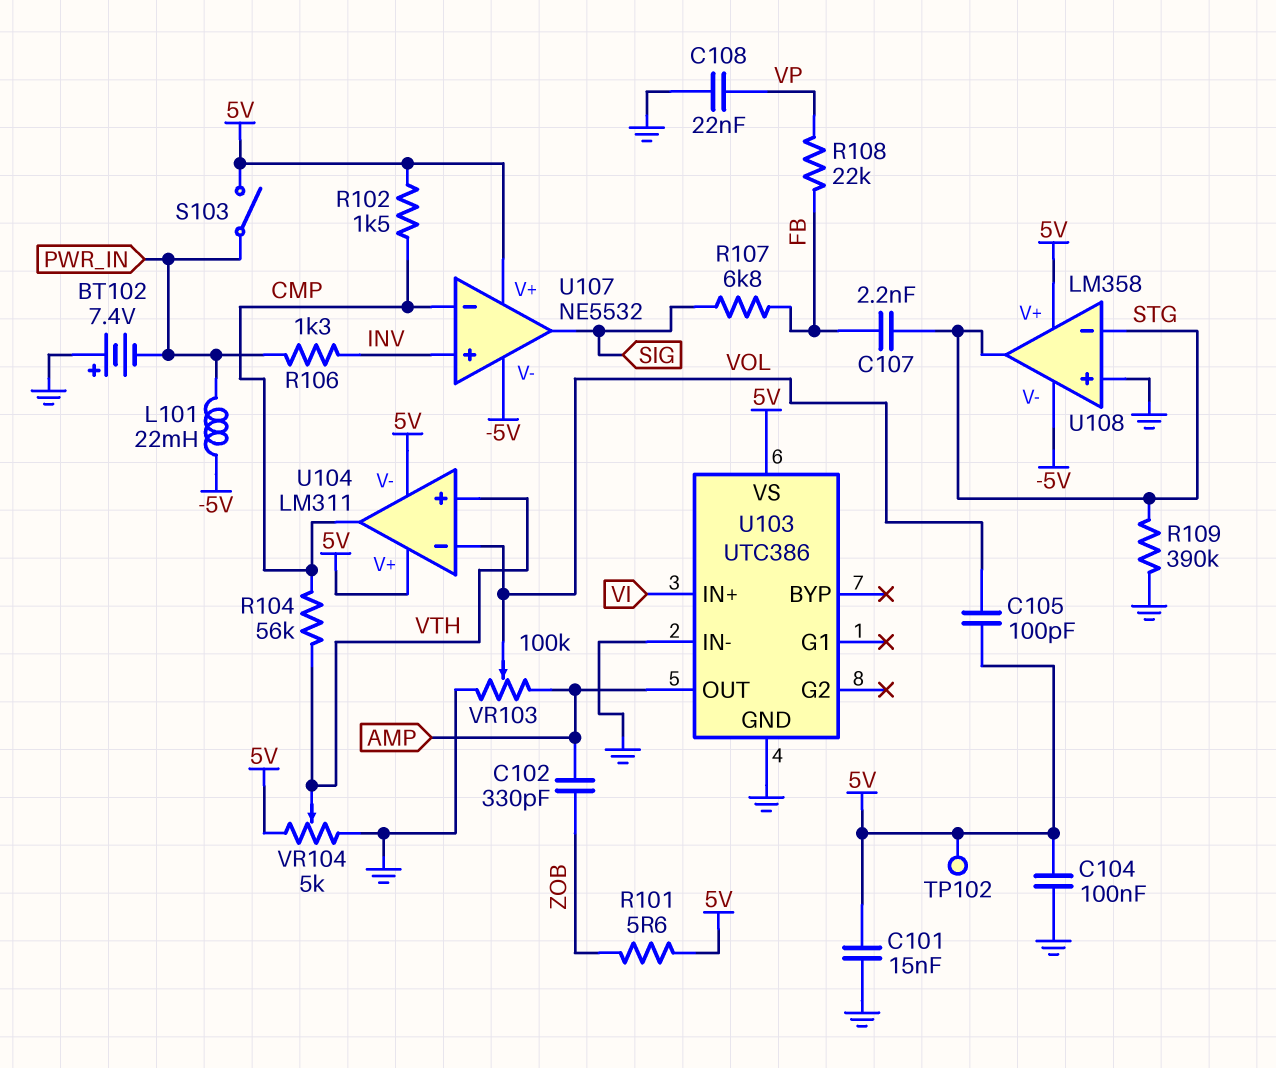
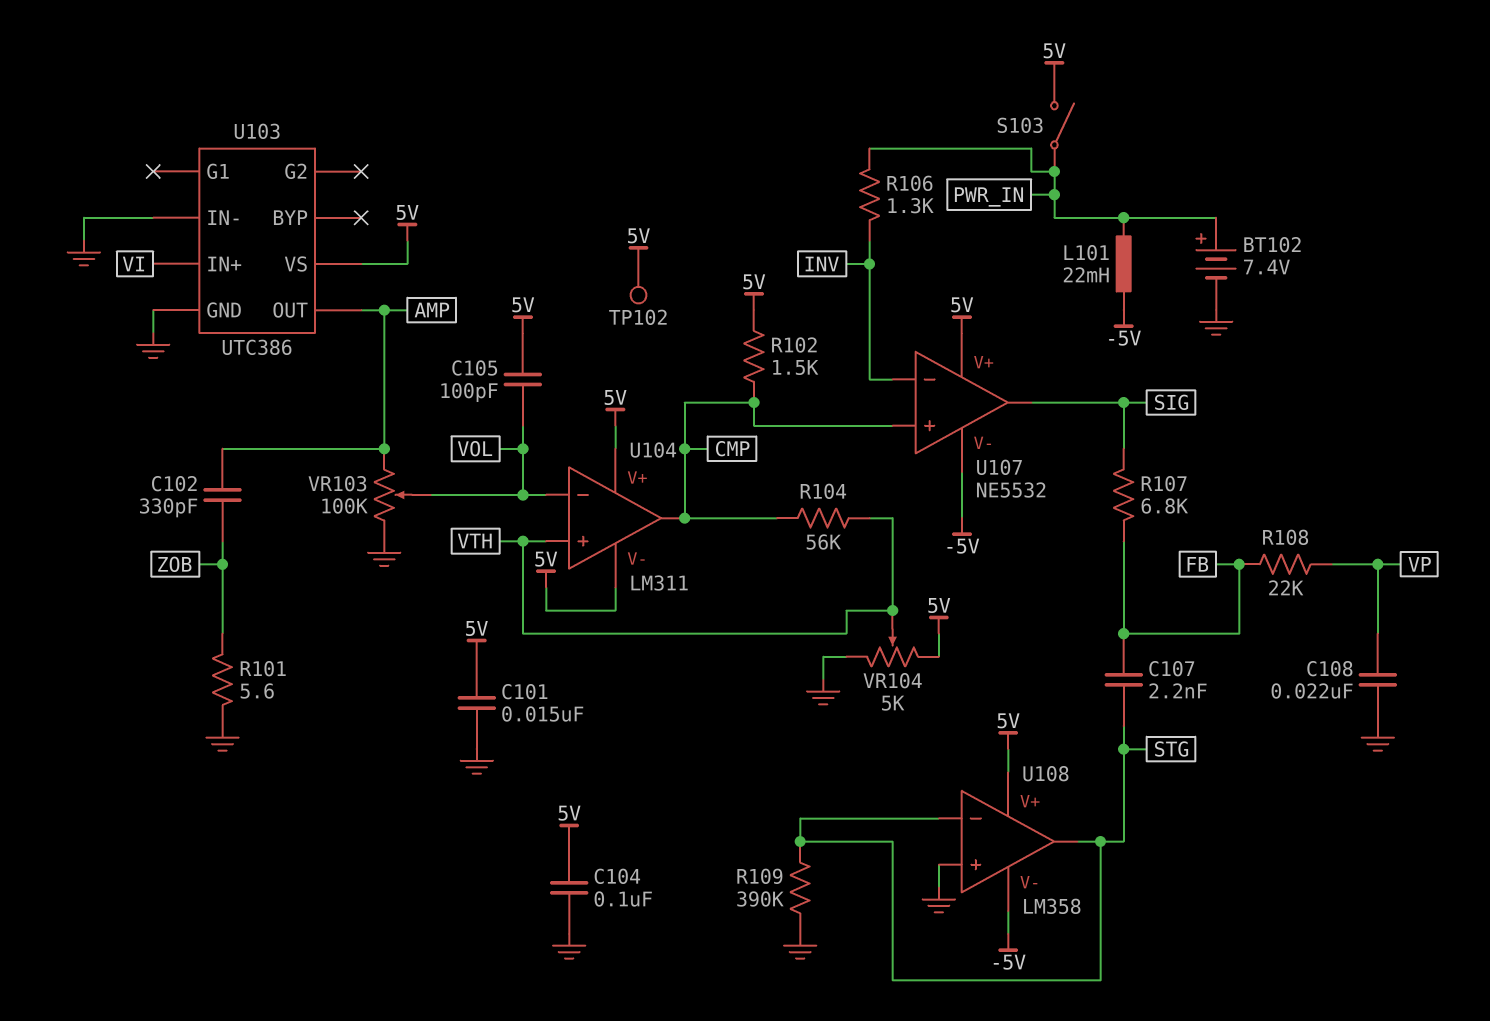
BT102: 7.4V (plus GND, minus PWR_IN) -> 7.4V (plus PWR_IN, minus GND)
R101: 5.6 (5V, ZOB) -> 5.6 (GND, ZOB)
U107 pin in+: INV -> CMP
U107 pin in-: CMP -> INV

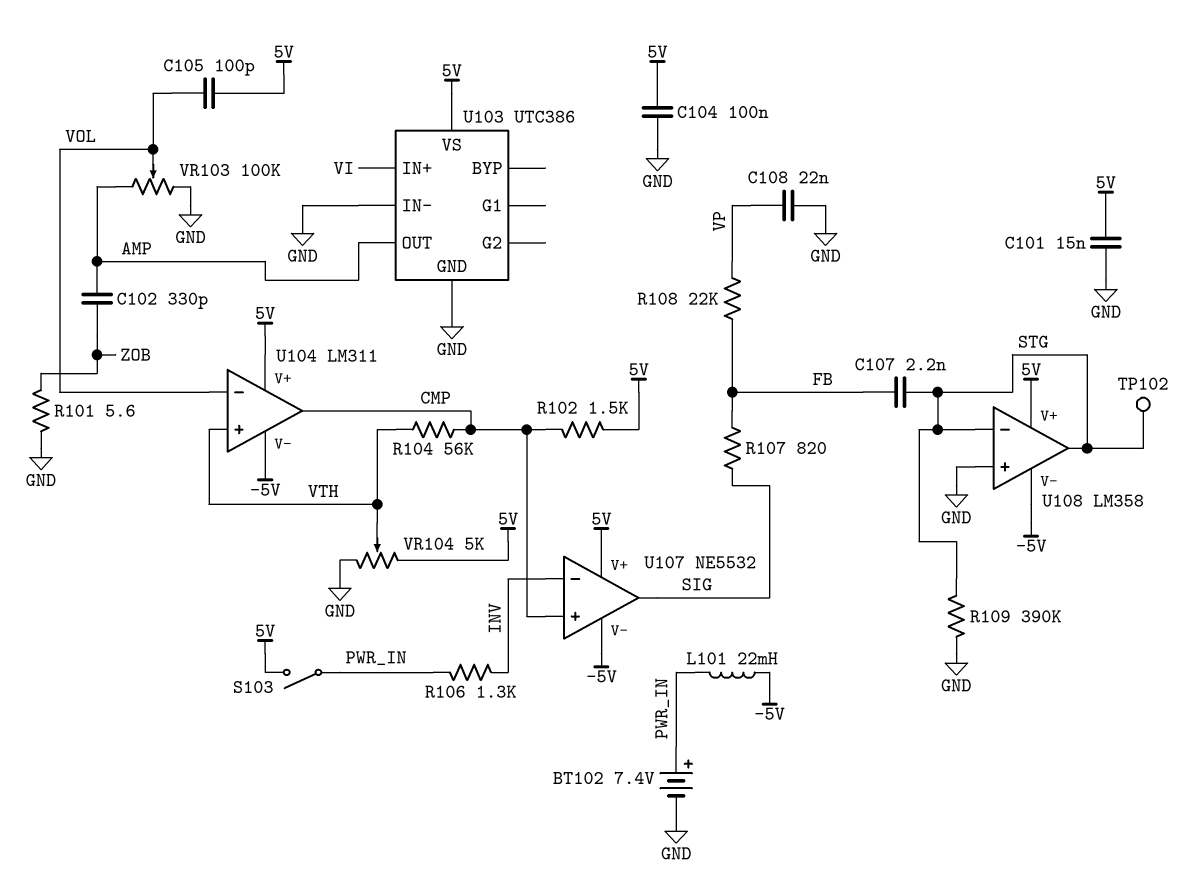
R107: 6.8k (FB, SIG) -> 820 (FB, SIG)
TP102: test point (5V) -> test point (STG)
U104 pin V-: 5V -> -5V

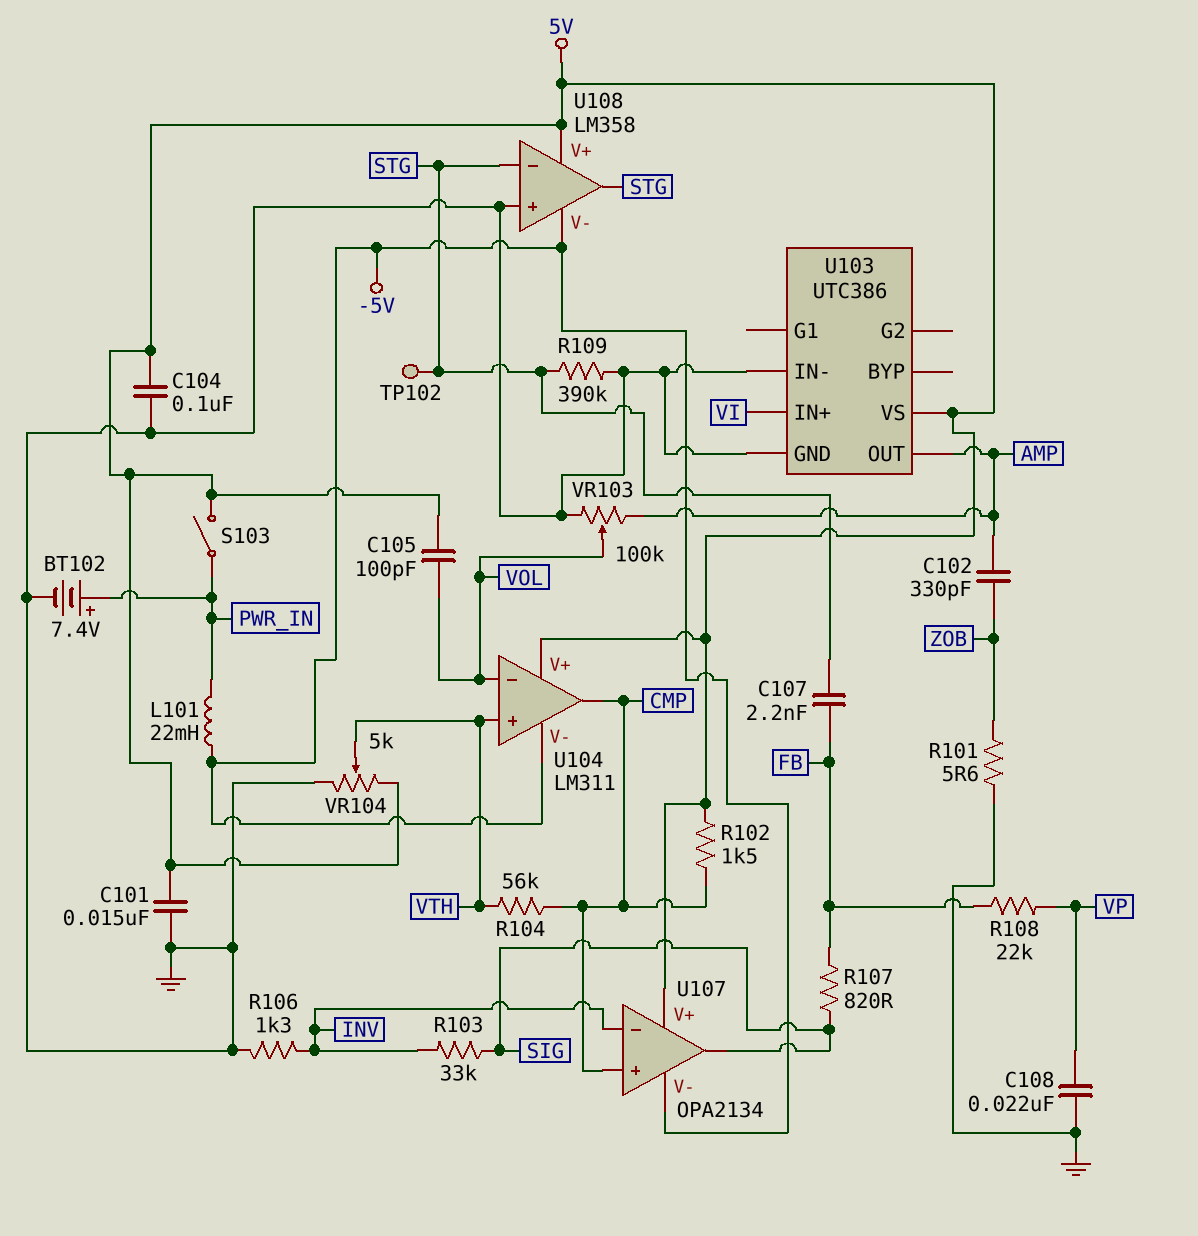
R103: none -> 33k (INV, SIG)
R106: 1.3k (INV, PWR_IN) -> 1.3k (GND, INV)
U107: NE5532 -> OPA2134

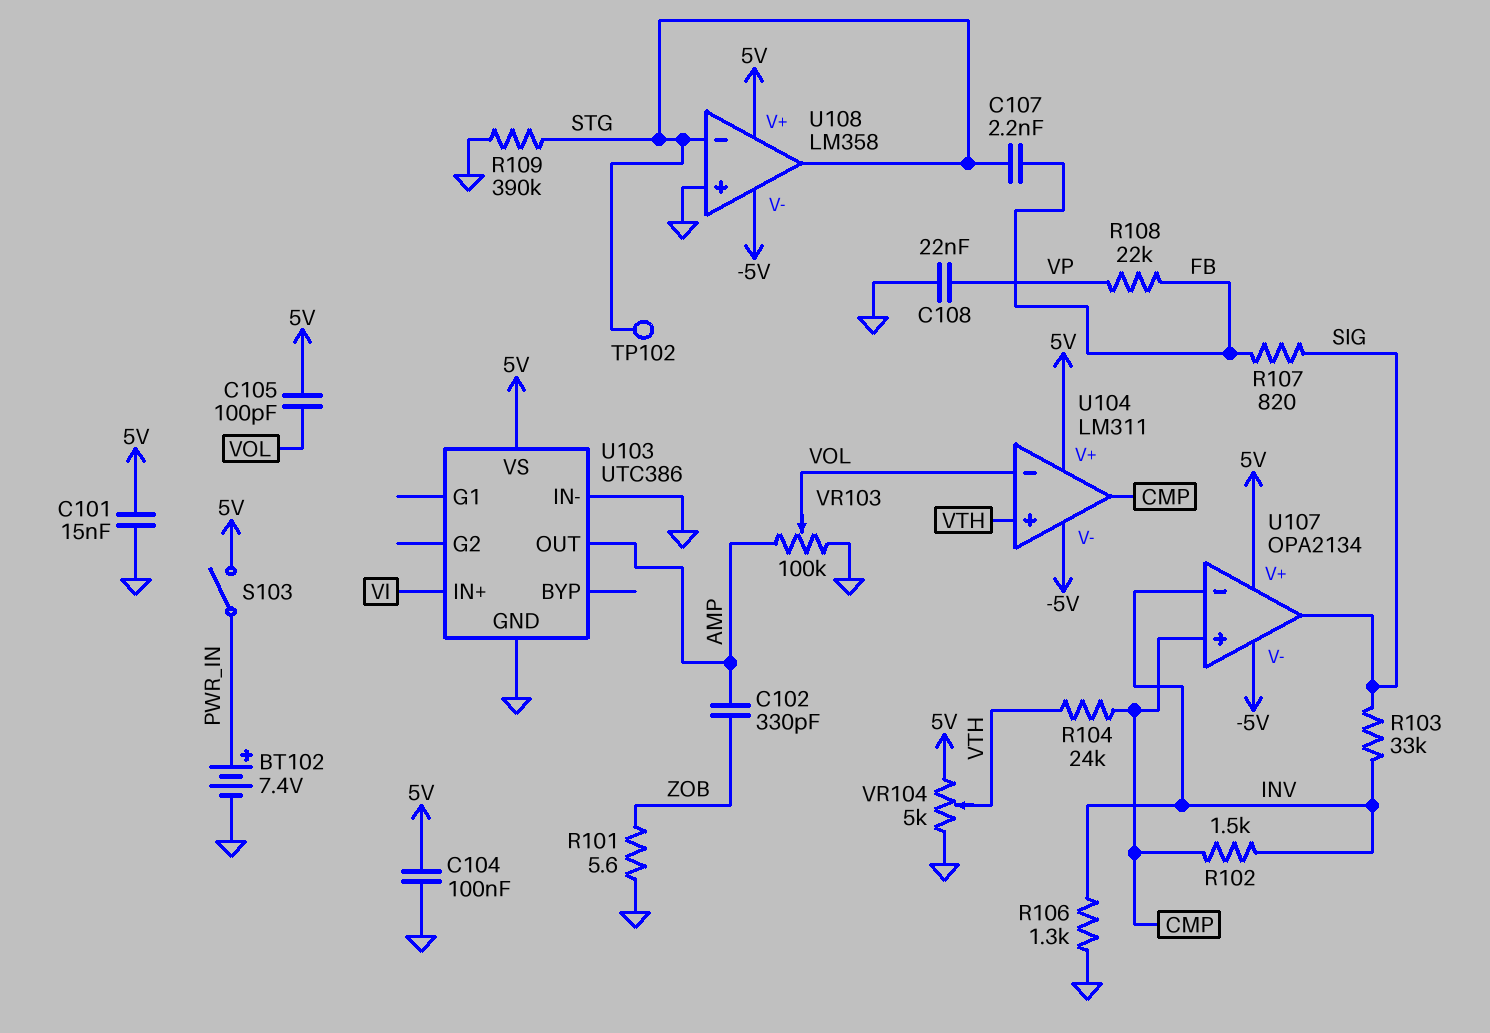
L101: 22mH (-5V, PWR_IN) -> none
R102: 1.5k (5V, CMP) -> 1.5k (CMP, INV)
R104: 56k (CMP, VTH) -> 24k (CMP, VTH)

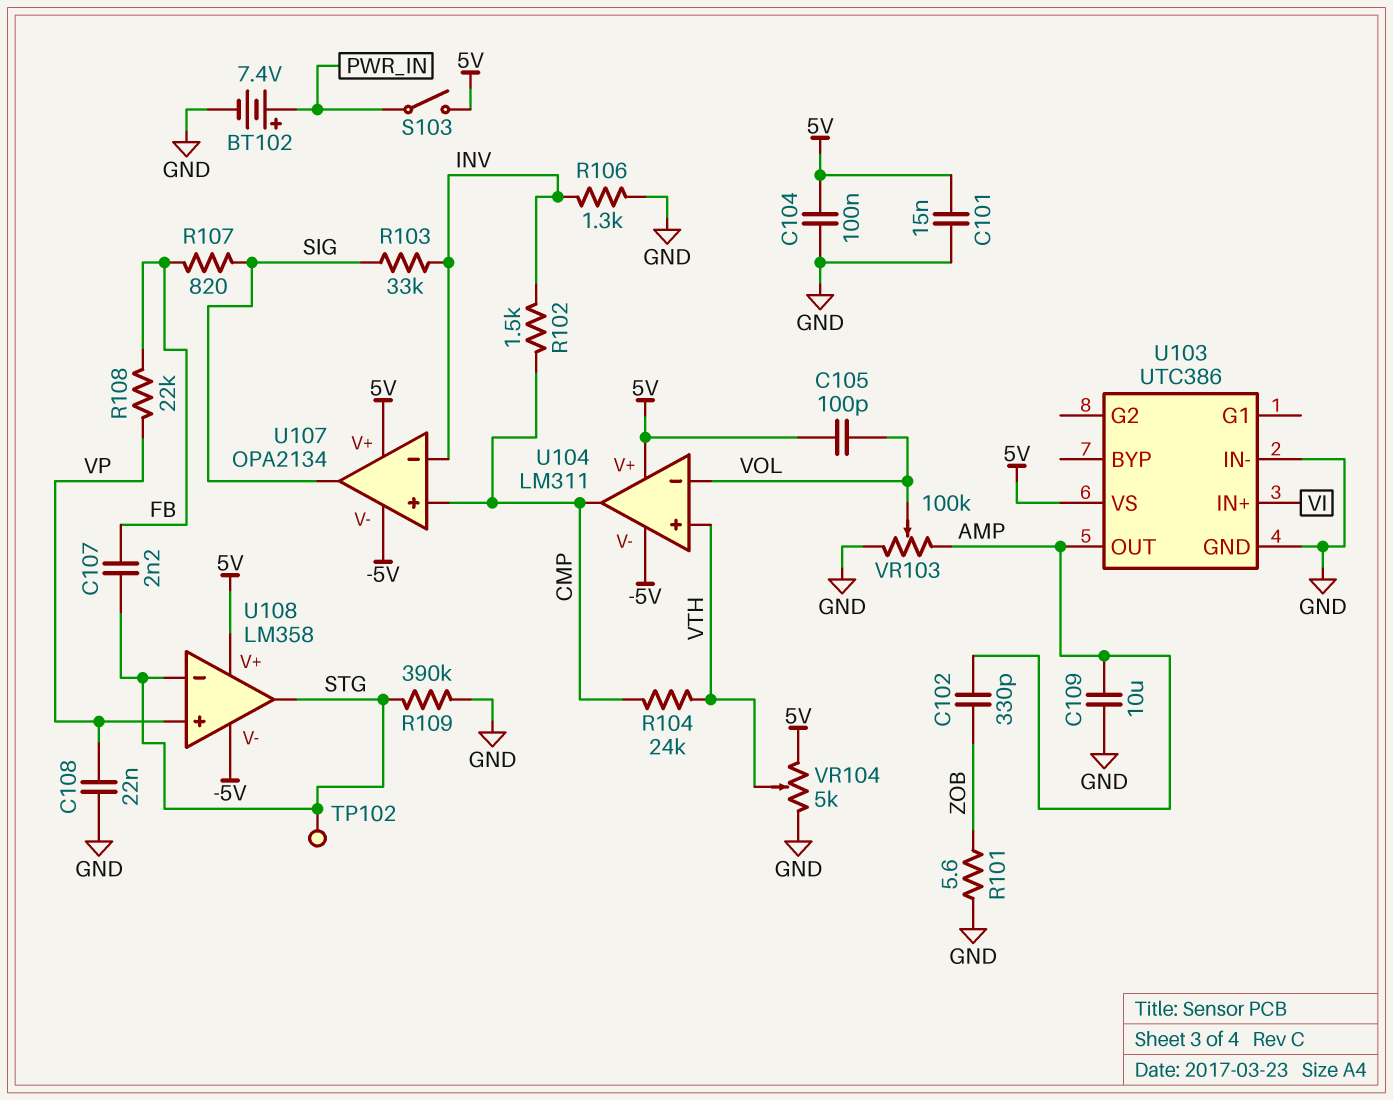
C109: none -> 10uF (AMP, GND)
U108 pin in+: GND -> VP

